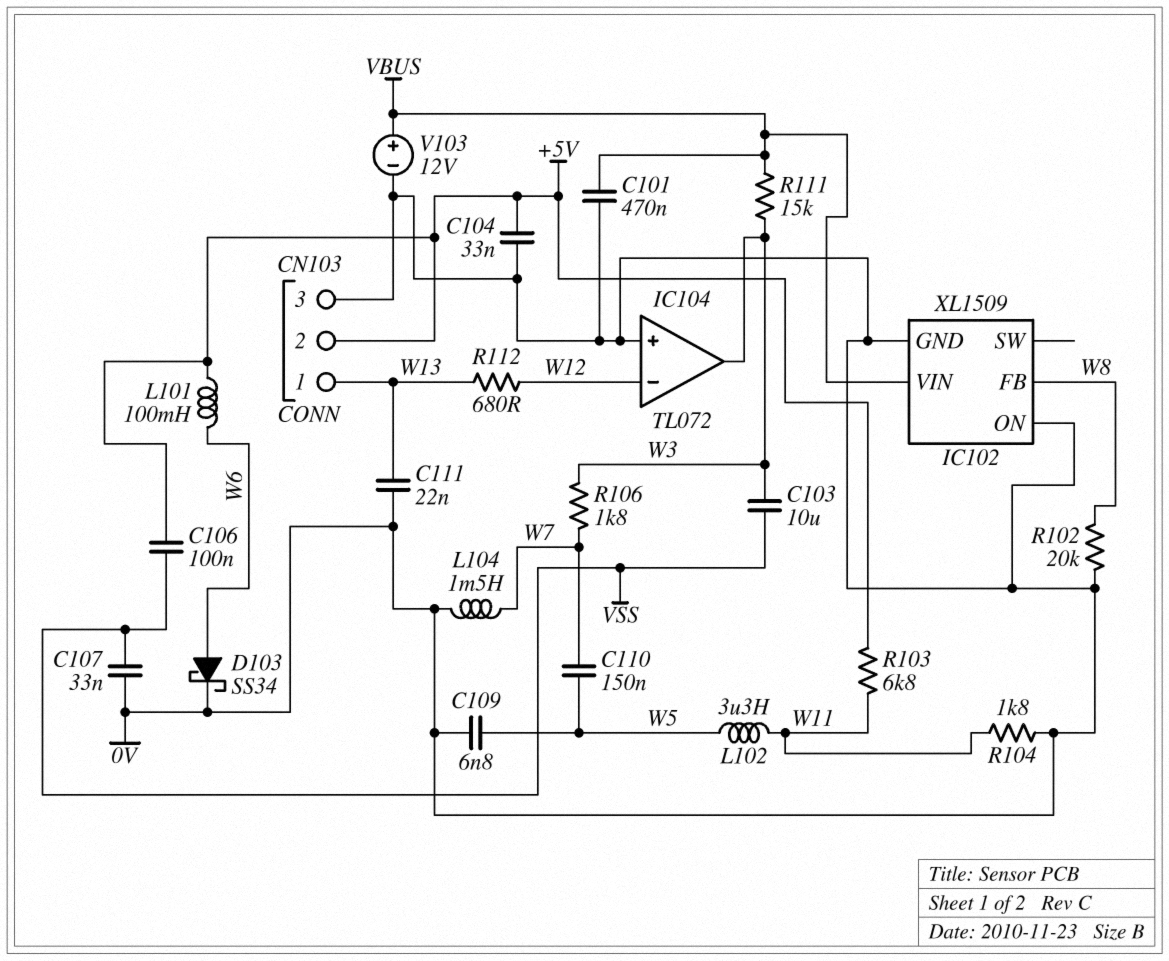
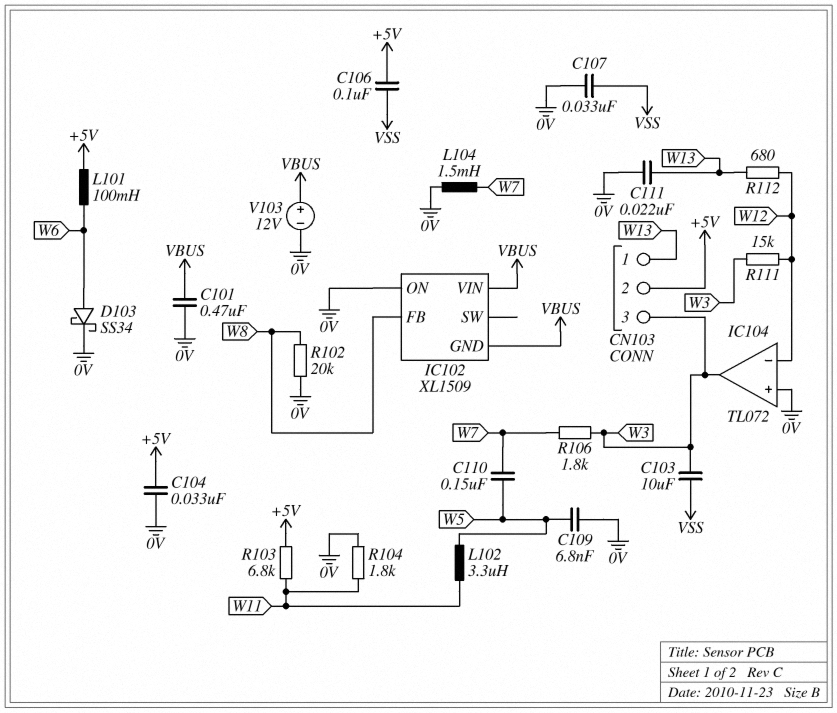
CN103 pin 3: 0V -> W3
IC102 pin GND: 0V -> VBUS
R111: 15k (VBUS, W3) -> 15k (W3, W12)

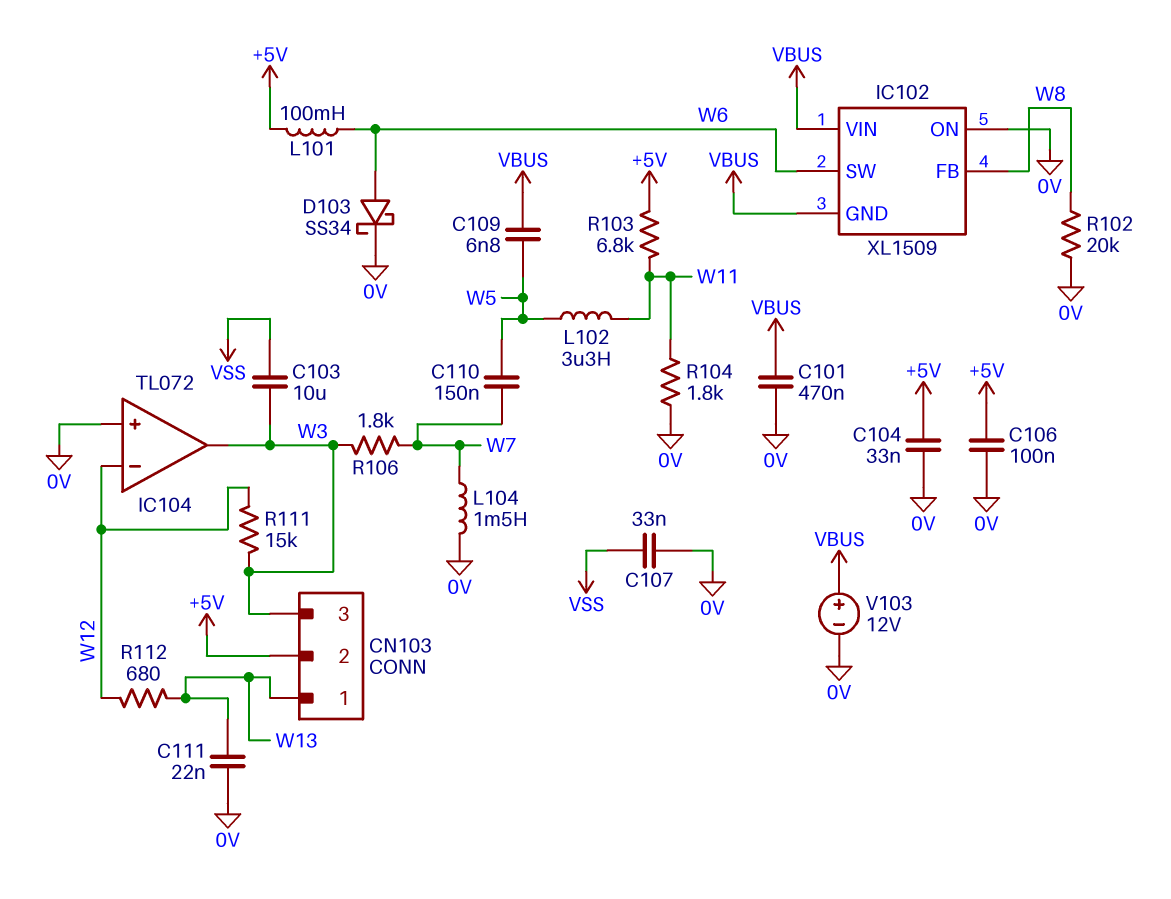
C106: 100nF (+5V, VSS) -> 100nF (+5V, 0V)
C109: 6.8nF (0V, W5) -> 6.8nF (VBUS, W5)
IC102 pin SW: none -> W6

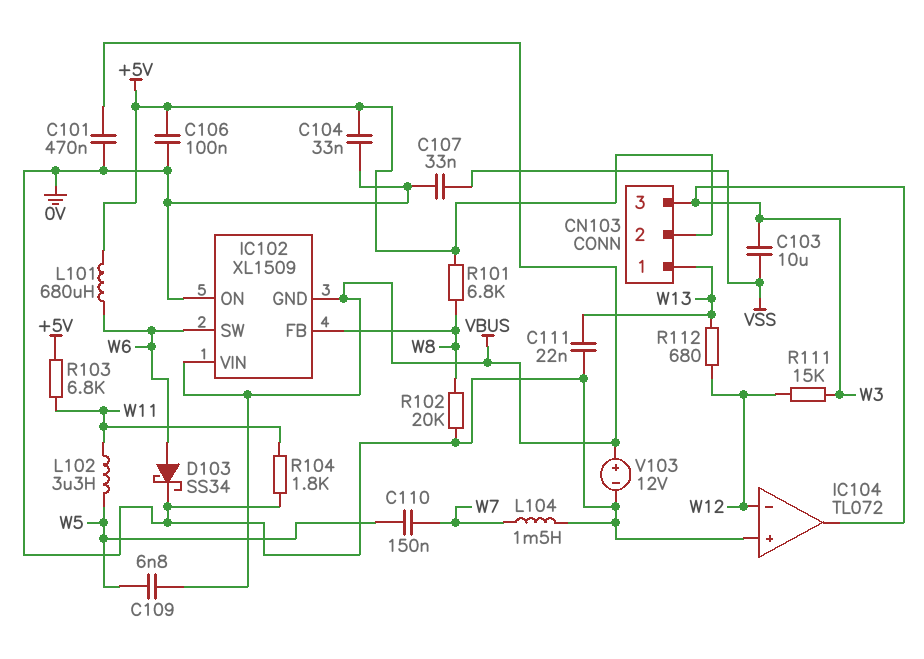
L101: 100mH (+5V, W6) -> 680uH (+5V, W6)
R101: none -> 6.8k (+5V, W8)
R106: 1.8k (W3, W7) -> none

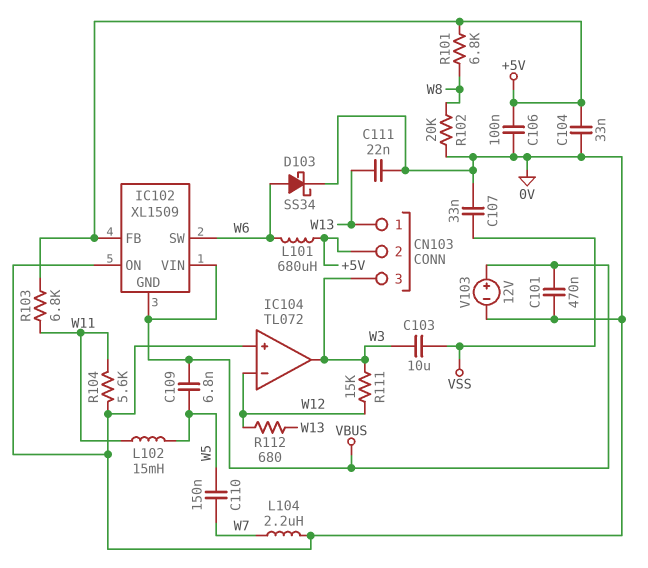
IC102 pin FB: W8 -> +5V
L102: 3.3uH (W5, W11) -> 15mH (W5, W11)
L104: 1.5mH (0V, W7) -> 2.2uH (0V, W7)
R104: 1.8k (0V, W11) -> 5.6k (0V, W11)

